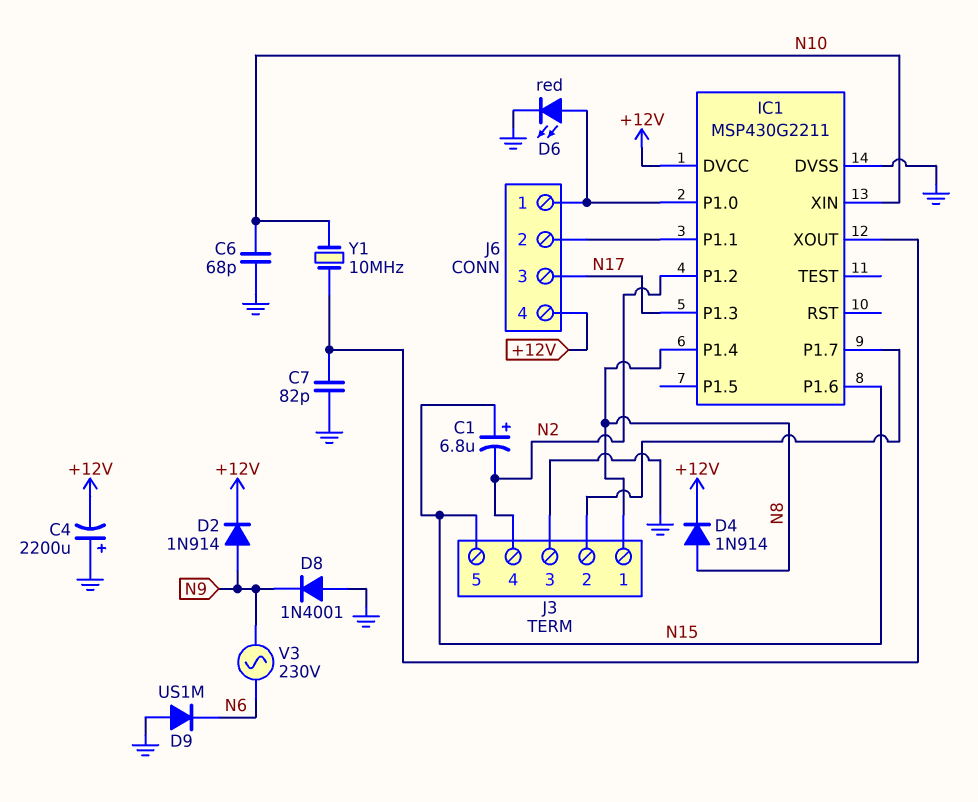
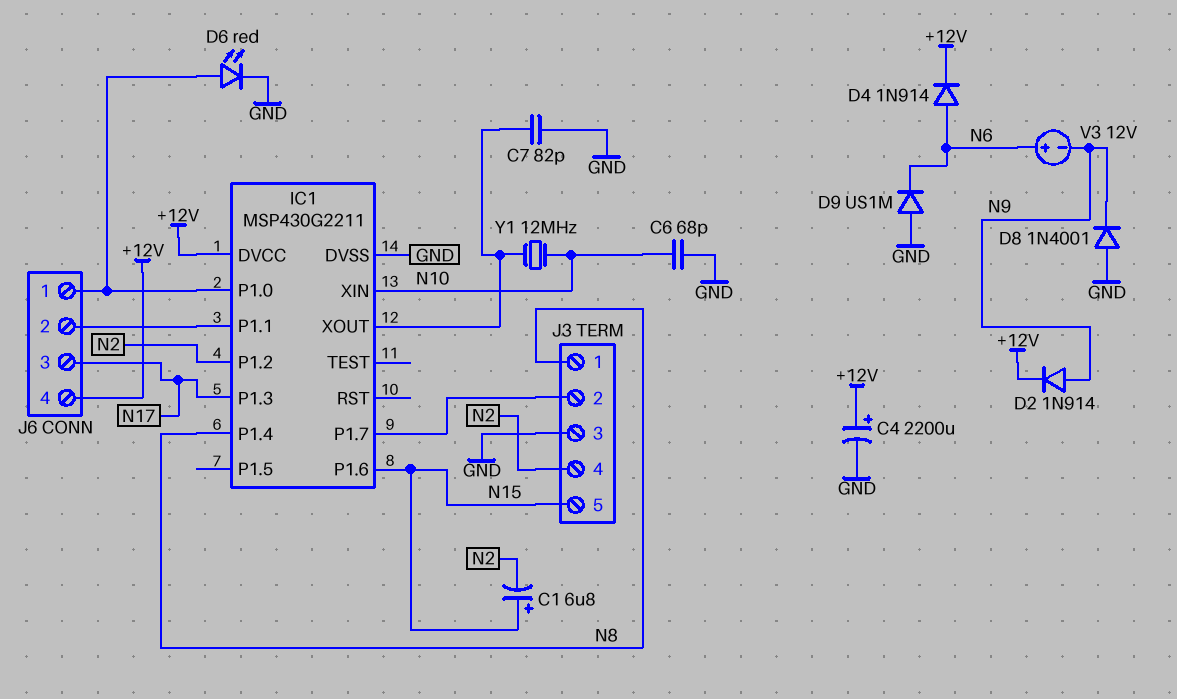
C4: 2200uF (plus GND, minus +12V) -> 2200uF (plus +12V, minus GND)
D4: diode 1N914 (A N8, K +12V) -> diode 1N914 (A N6, K +12V)
V3: AC 230V (N6, N9) -> 12V (plus N6, minus N9)
Y1: 10MHz (IC1/XOUT, N10) -> 12MHz (IC1/XOUT, N10)

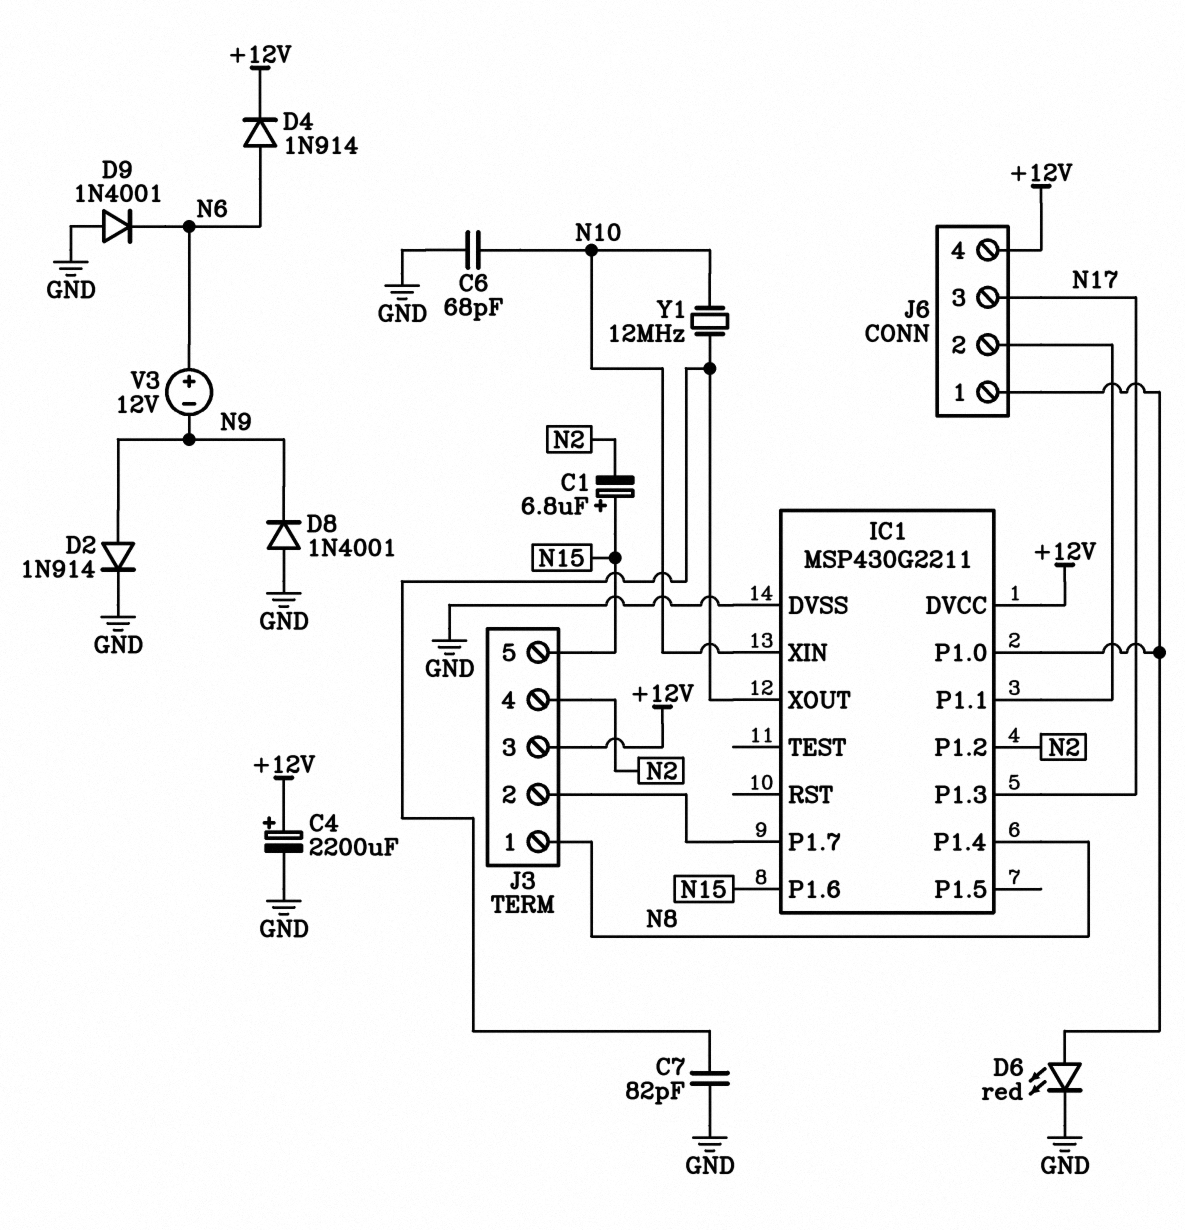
D2: diode 1N914 (A N9, K +12V) -> diode 1N914 (A N9, K GND)
D9: diode US1M (A GND, K N6) -> diode 1N4001 (A GND, K N6)
J3 pin 3: GND -> +12V

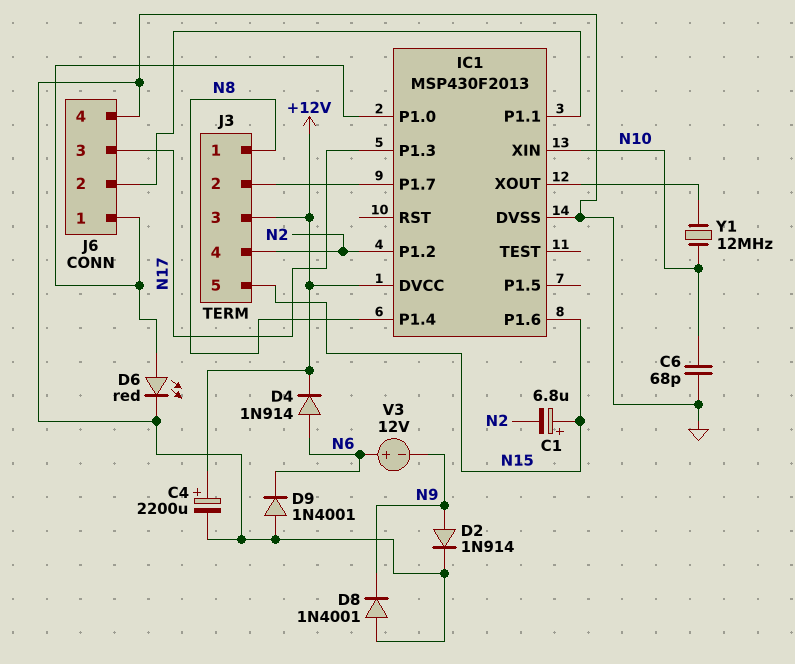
C7: 82pF (GND, IC1/XOUT) -> none
IC1: MSP430G2211 -> MSP430F2013
J6 pin 4: +12V -> GND

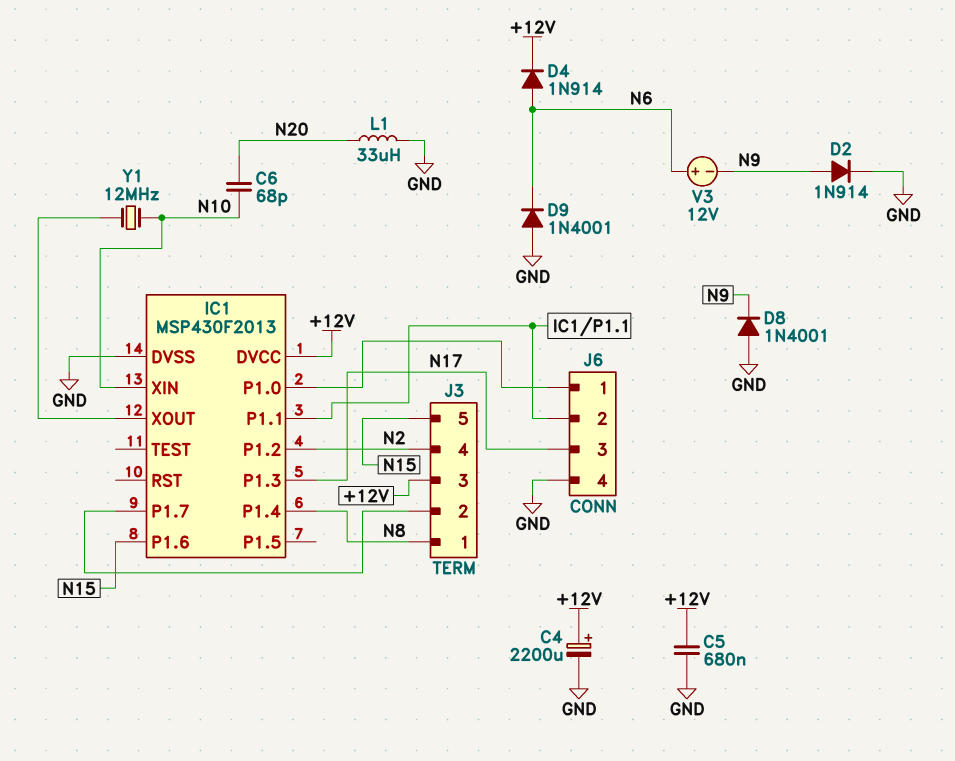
C1: 6.8uF (plus N15, minus N2) -> none
C5: none -> 680nF (+12V, GND)
C6: 68pF (GND, N10) -> 68pF (N10, N20)
D6: LED red (A IC1/P1.0, K GND) -> none
L1: none -> 33uH (GND, N20)

